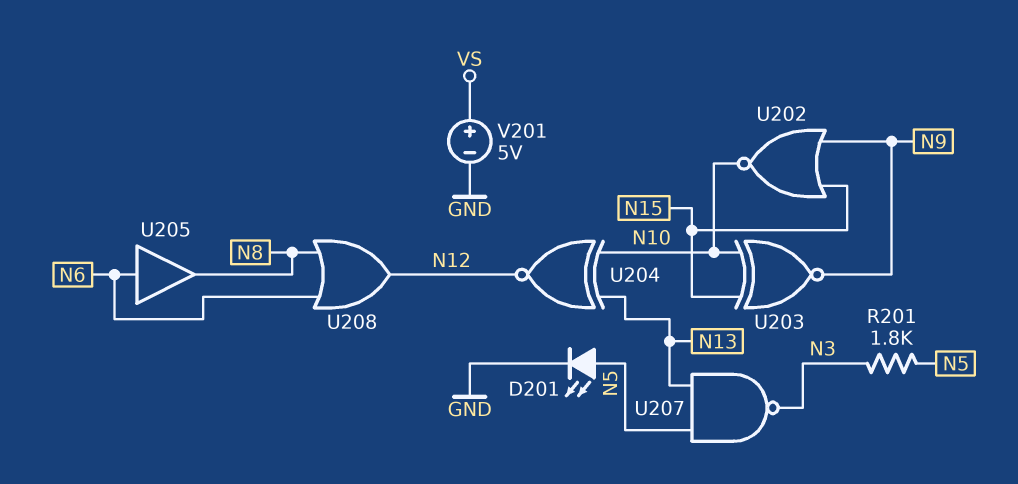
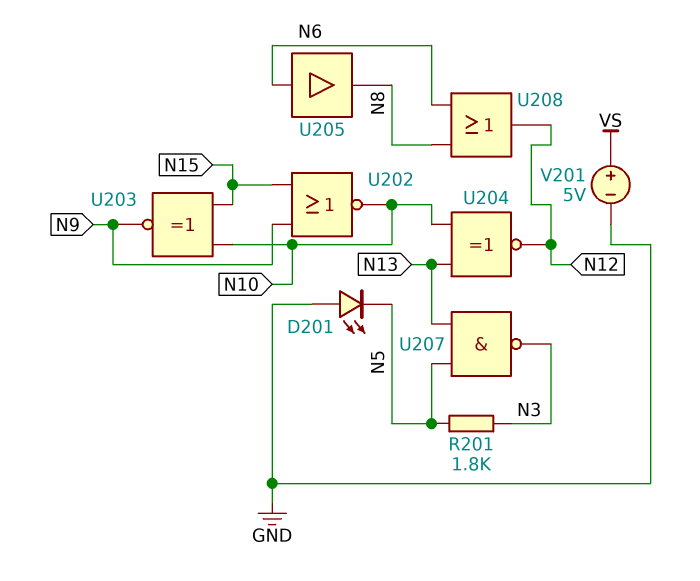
D201: LED (A N5, K GND) -> LED (A GND, K N5)

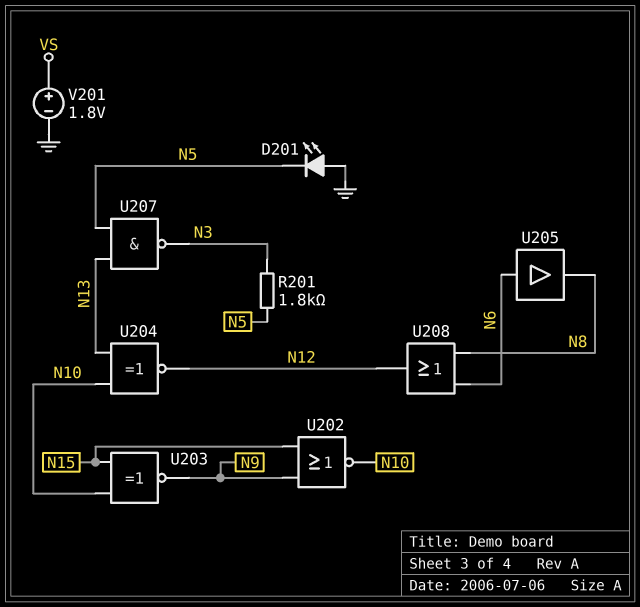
V201: 5V (plus VS, minus GND) -> 1.8V (plus VS, minus GND)

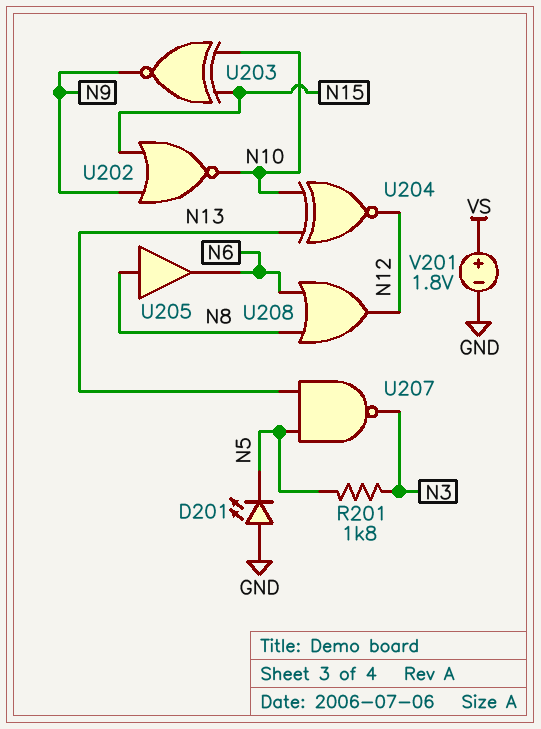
U205: buffer (in N6, out N8) -> buffer (in N8, out N6)

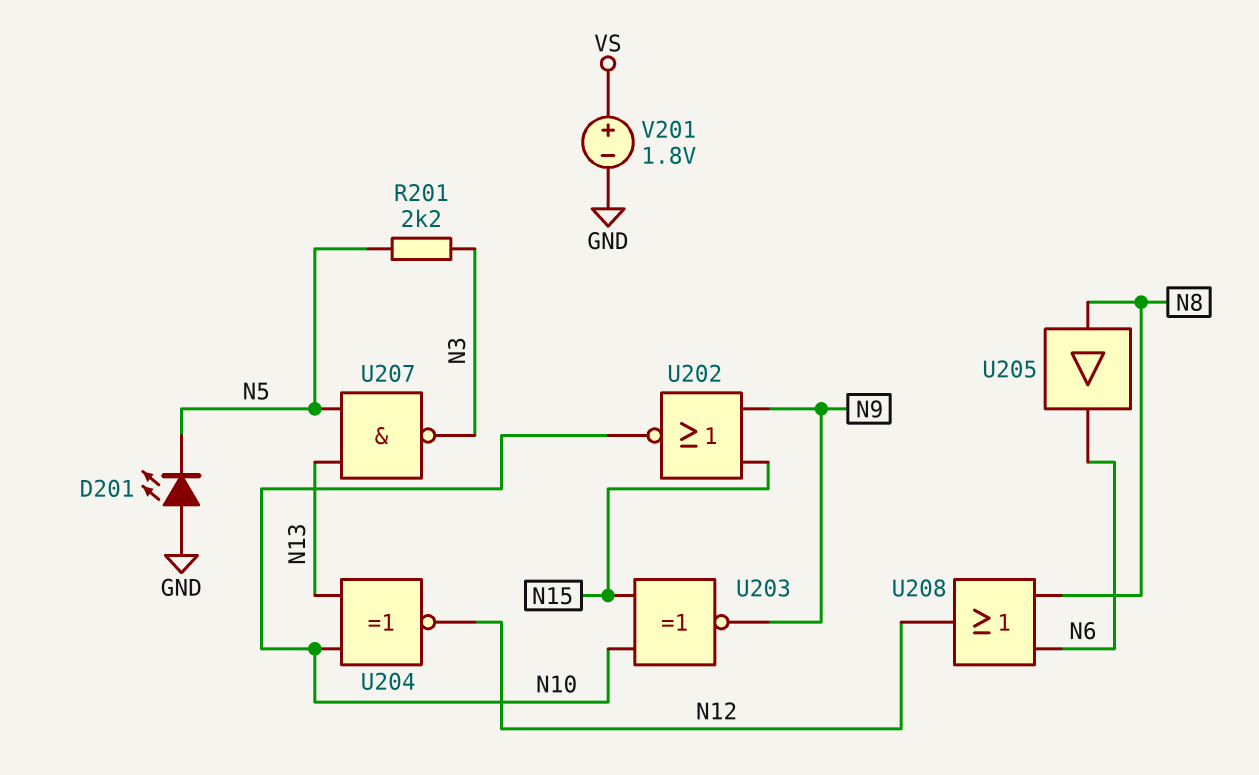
R201: 1.8k (N3, N5) -> 2.2k (N3, N5)

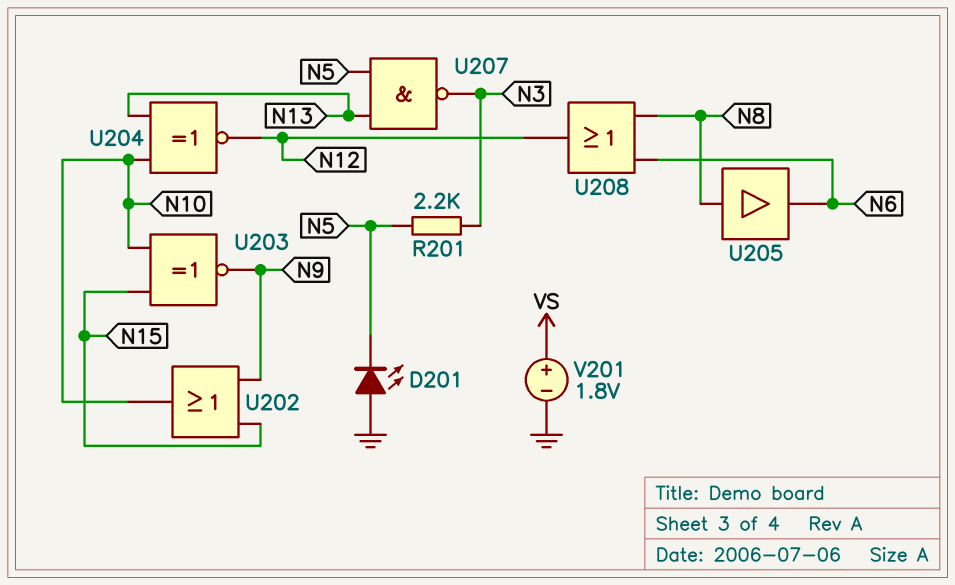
U202: NOR (in N9, in N15, out N10) -> OR (in N9, in N15, out N10)

